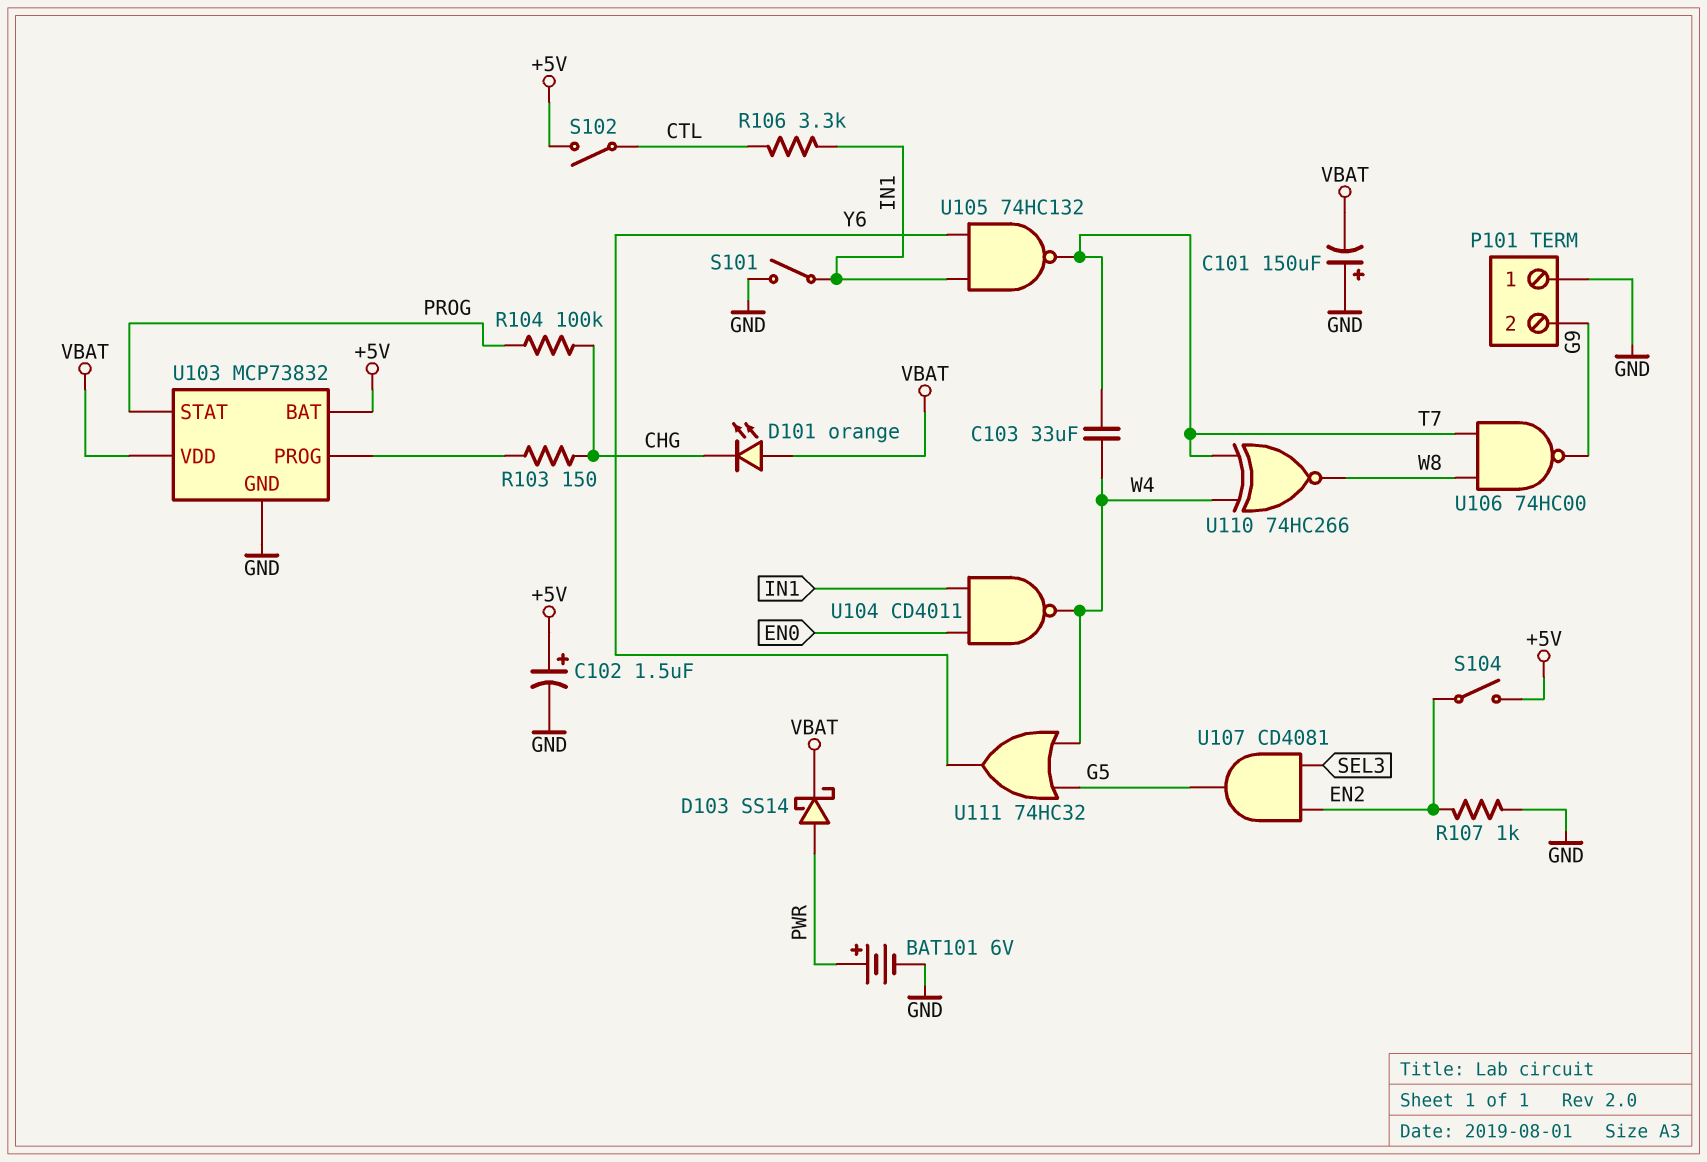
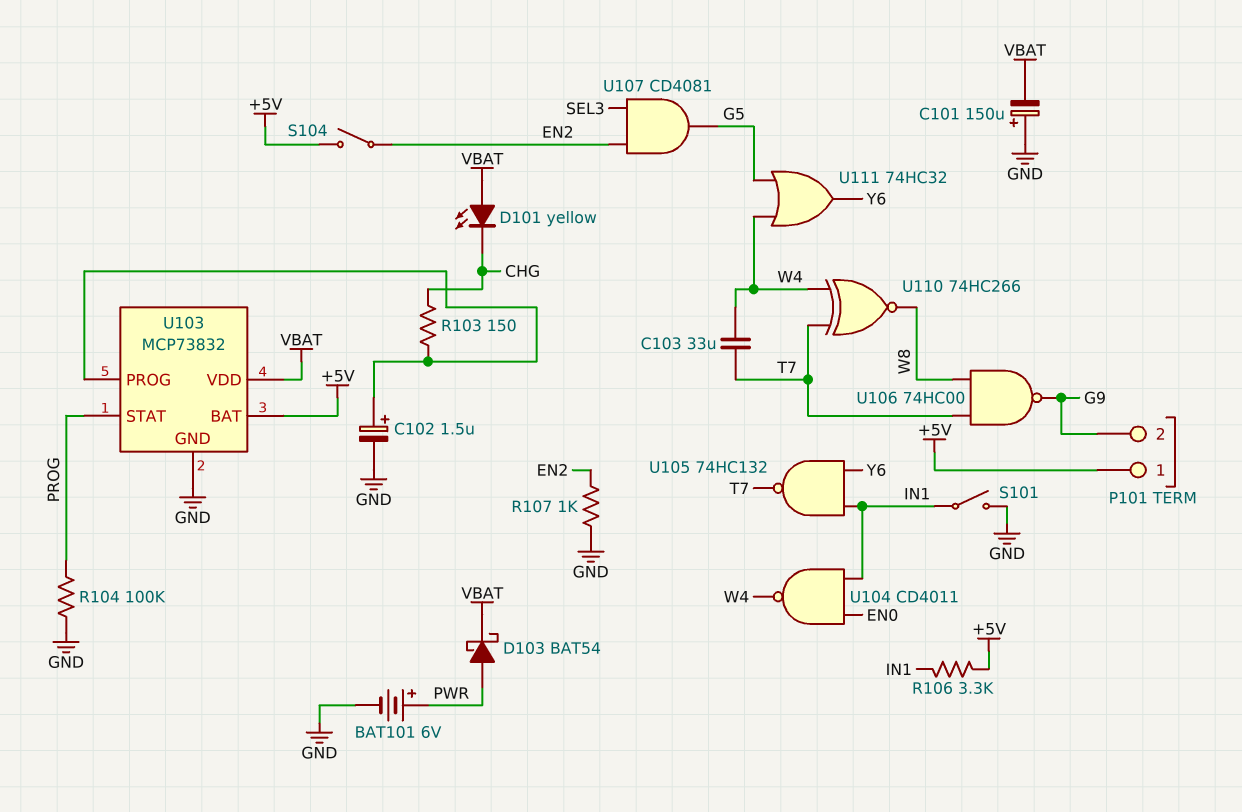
C102: 1.5uF (plus +5V, minus GND) -> 1.5uF (plus U103/PROG, minus GND)
D101: LED orange (A VBAT, K CHG) -> LED yellow (A VBAT, K CHG)
D103: schottky SS14 (A PWR, K VBAT) -> schottky BAT54 (A PWR, K VBAT)
P101 pin 1: GND -> +5V
R104: 100k (CHG, PROG) -> 100k (GND, PROG)
R106: 3.3k (CTL, IN1) -> 3.3k (+5V, IN1)
S102: switch (+5V, CTL) -> none

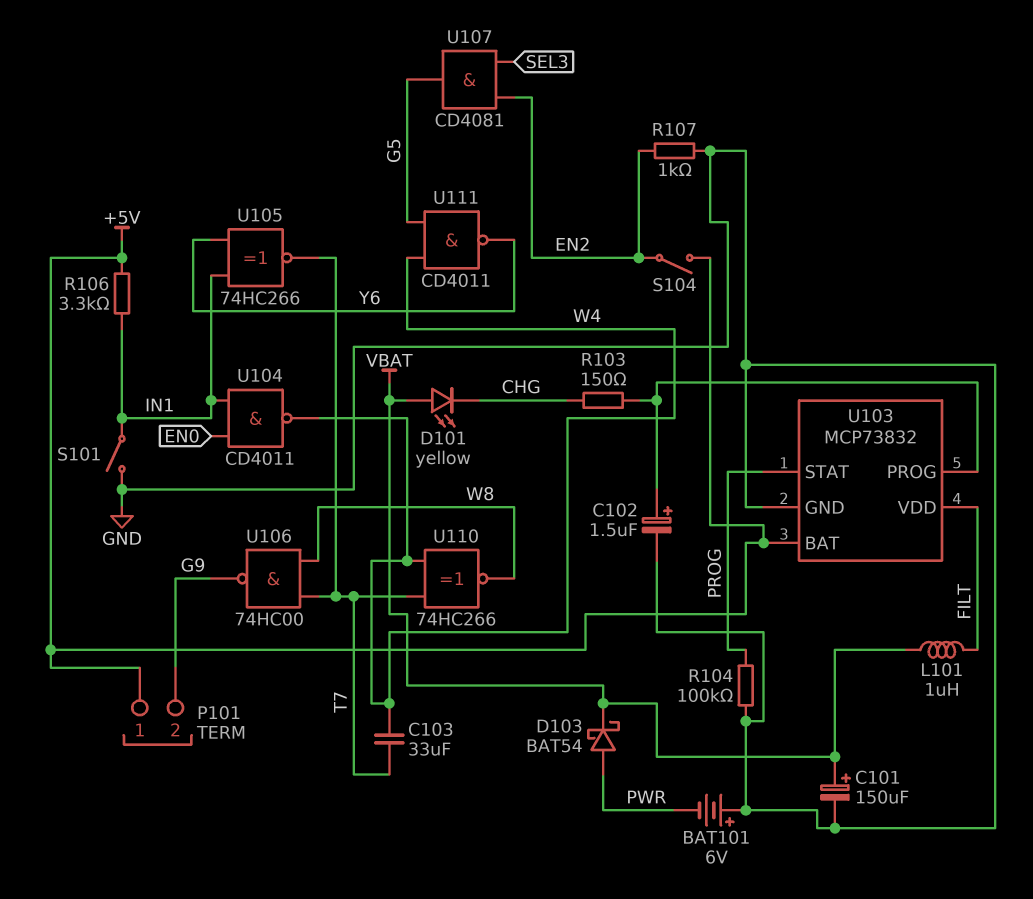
BAT101: 6V (plus PWR, minus GND) -> 6V (plus GND, minus PWR)
C101: 150uF (plus GND, minus VBAT) -> 150uF (plus VBAT, minus GND)
L101: none -> 1uH (FILT, VBAT)
U103 pin VDD: VBAT -> FILT
U105: NAND 74HC132 (in IN1, in Y6, out T7) -> XNOR 74HC266 (in IN1, in Y6, out T7)
U111: OR 74HC32 (in G5, in W4, out Y6) -> NAND CD4011 (in G5, in W4, out Y6)

